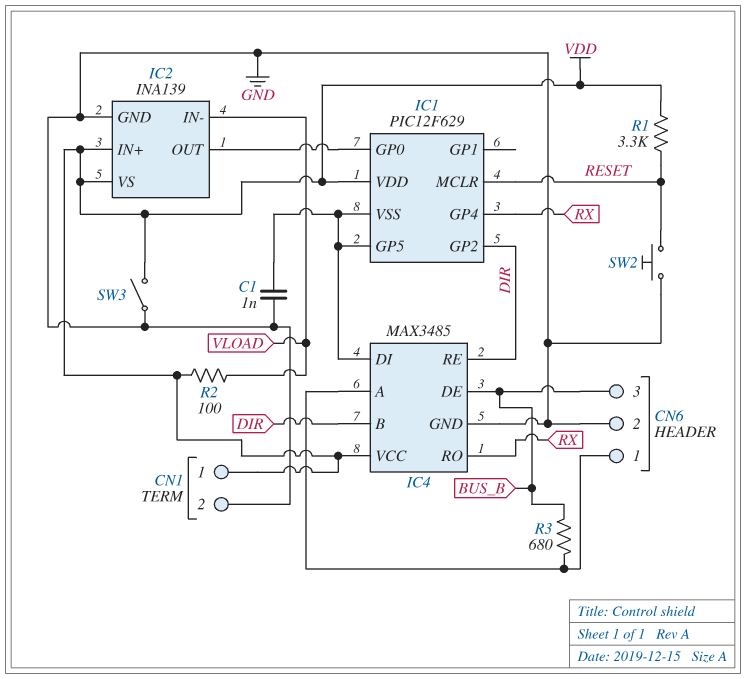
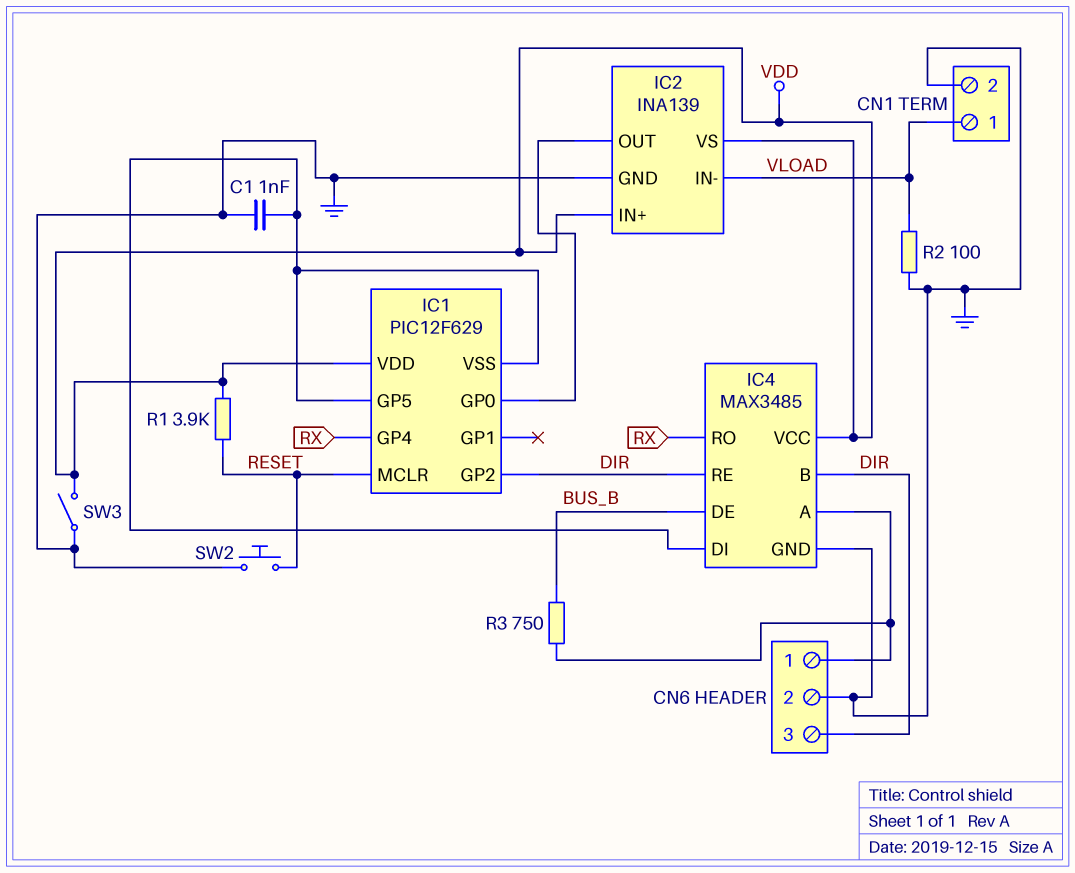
CN1 pin 1: VDD -> VLOAD
CN6 pin 3: BUS_B -> DIR
R1: 3.3k (RESET, VDD) -> 3.9k (RESET, VDD)
R2: 100 (VDD, VLOAD) -> 100 (GND, VLOAD)
R3: 680 (BUS_B, CN6/1) -> 750 (BUS_B, CN6/1)

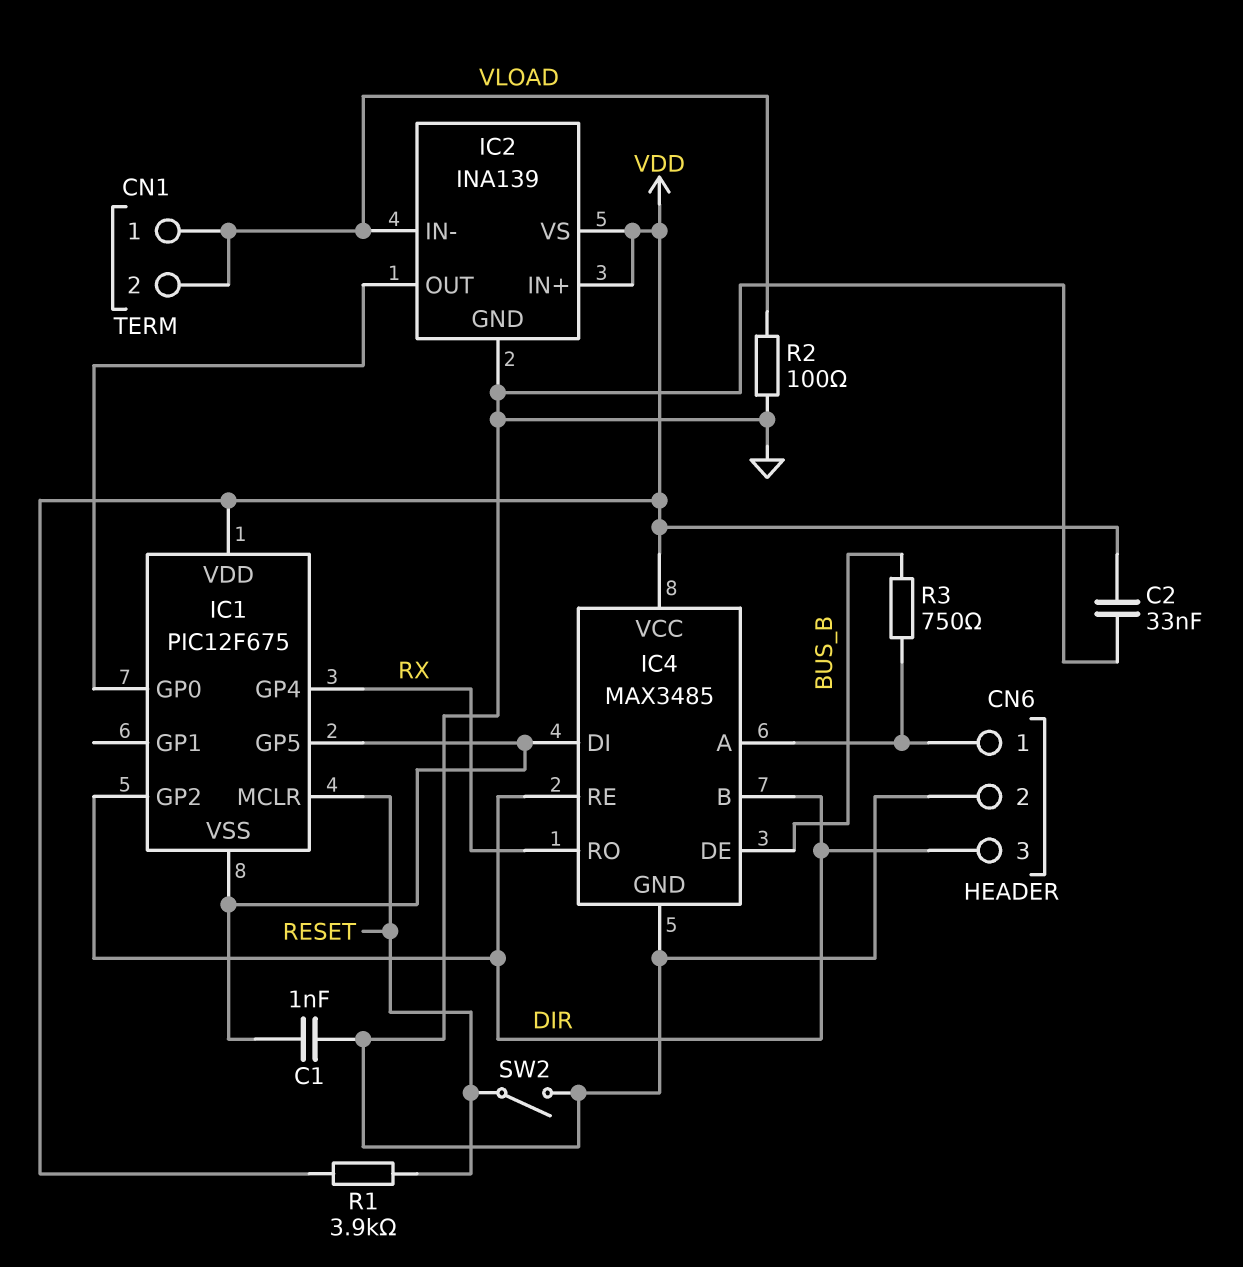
C2: none -> 33nF (GND, VDD)
CN1 pin 2: GND -> VLOAD
IC1: PIC12F629 -> PIC12F675
SW2: button (GND, RESET) -> switch (GND, RESET)
SW3: switch (GND, VDD) -> none

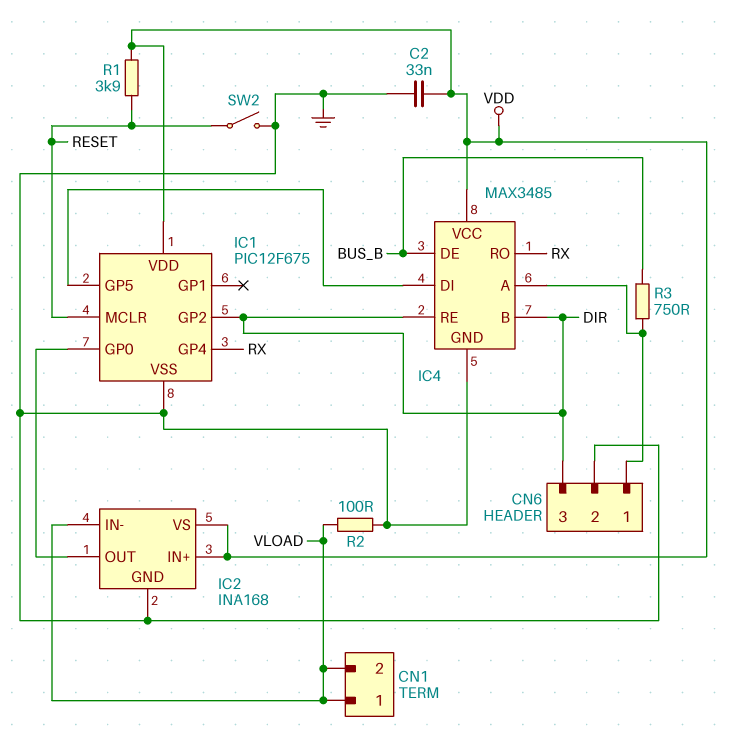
C1: 1nF (GND, IC1/GP5) -> none
IC1 pin VSS: IC1/GP5 -> GND
IC2: INA139 -> INA168

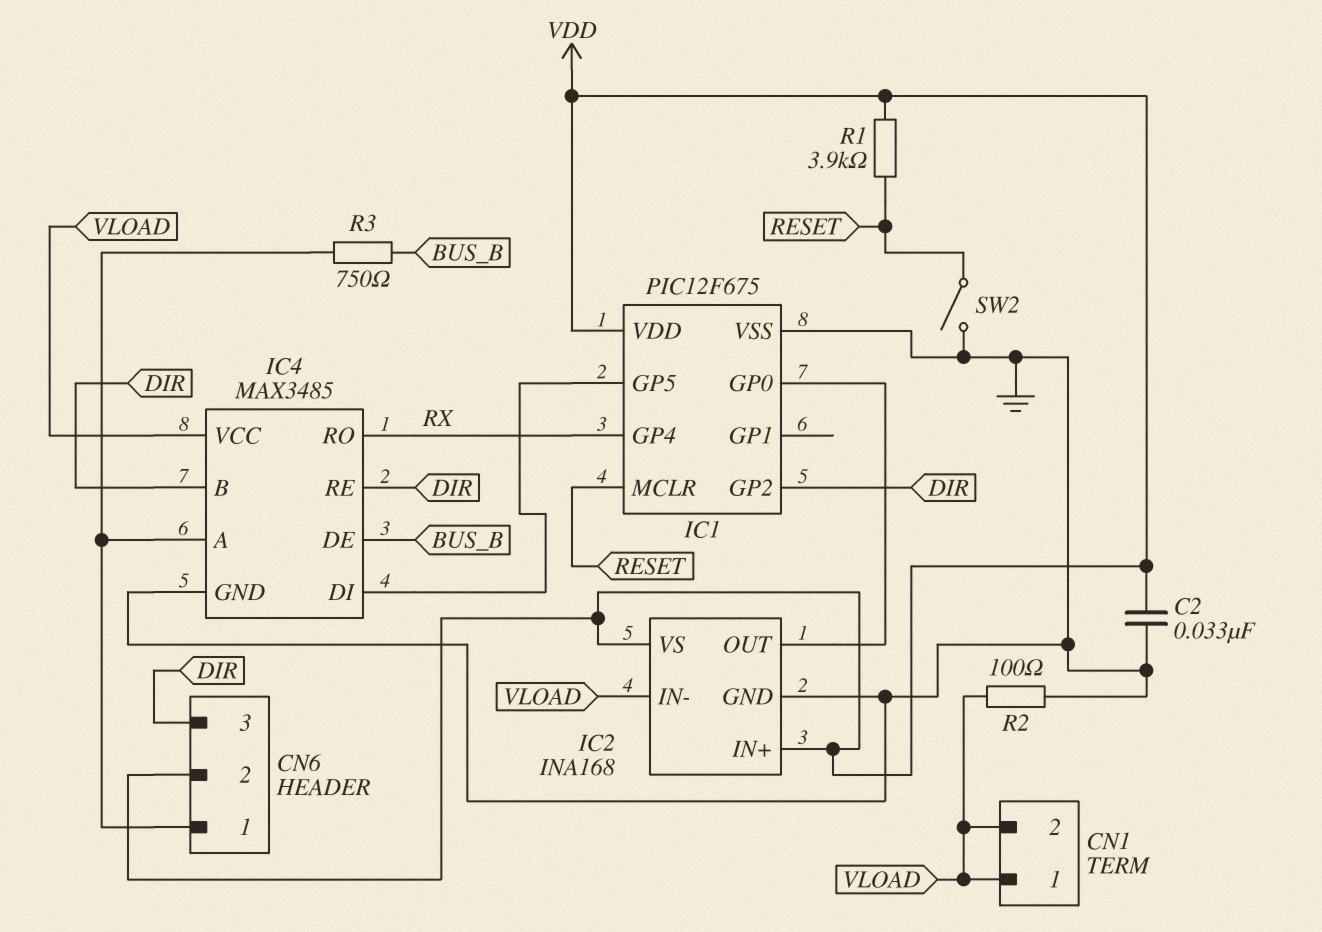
CN6 pin 2: GND -> VDD
IC4 pin VCC: VDD -> VLOAD

